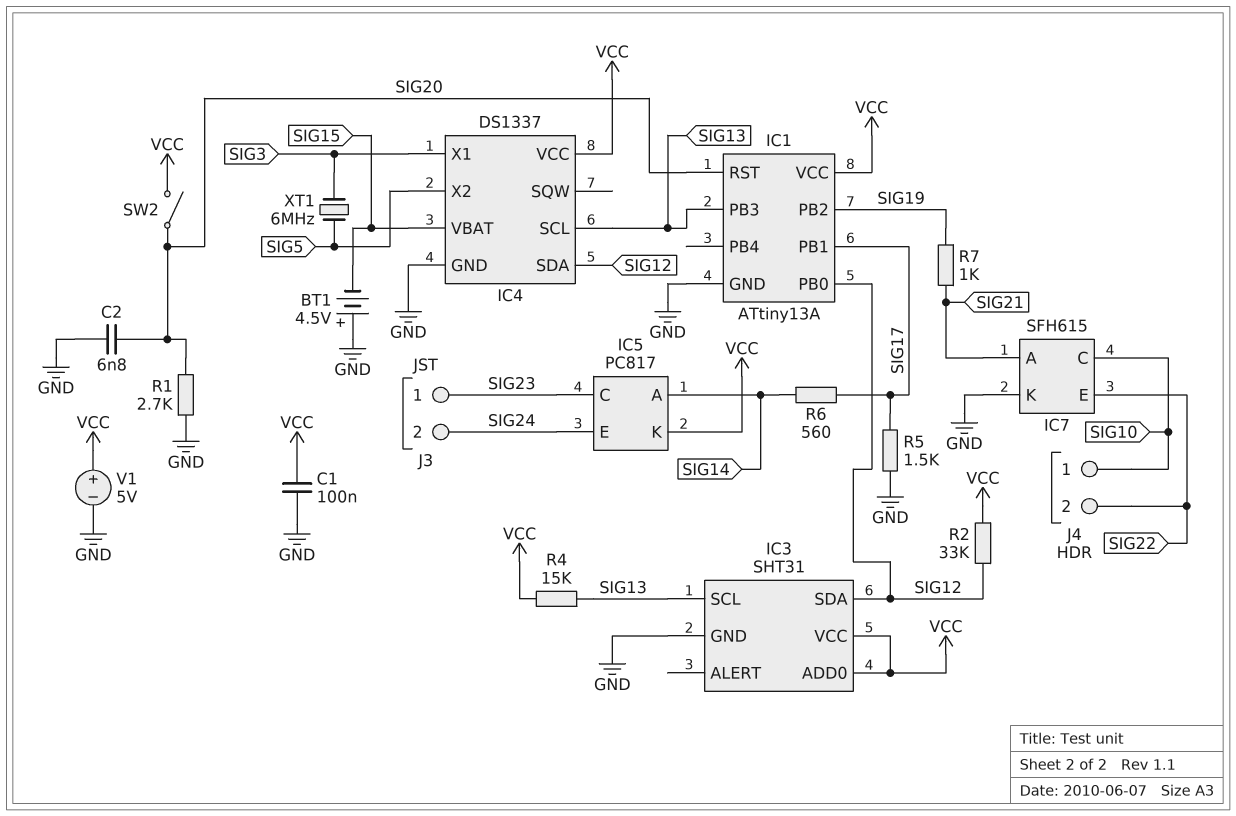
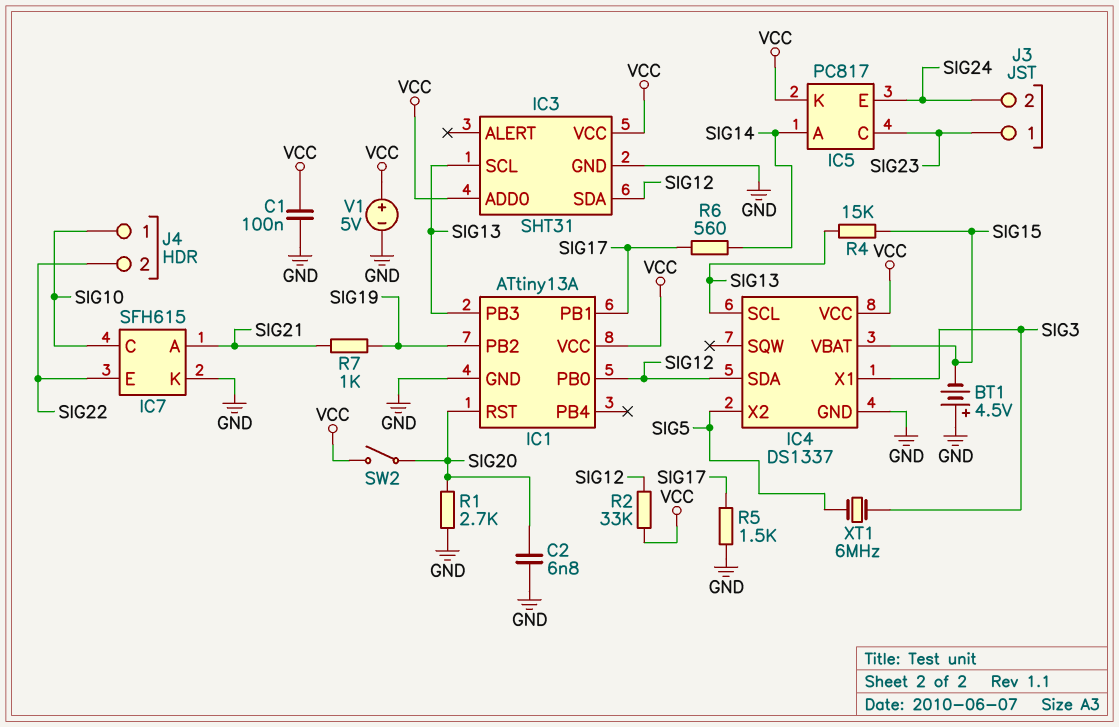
R4: 15k (SIG13, VCC) -> 15k (SIG13, SIG15)

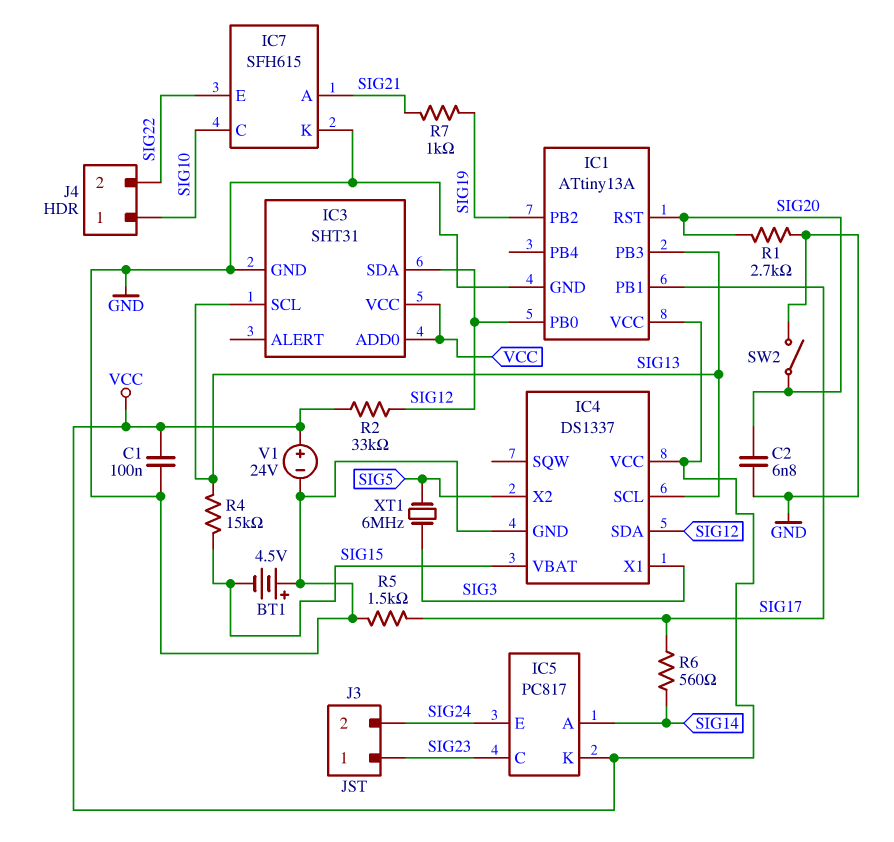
SW2: switch (SIG20, VCC) -> switch (GND, SIG20)
V1: 5V (plus VCC, minus GND) -> 24V (plus VCC, minus GND)

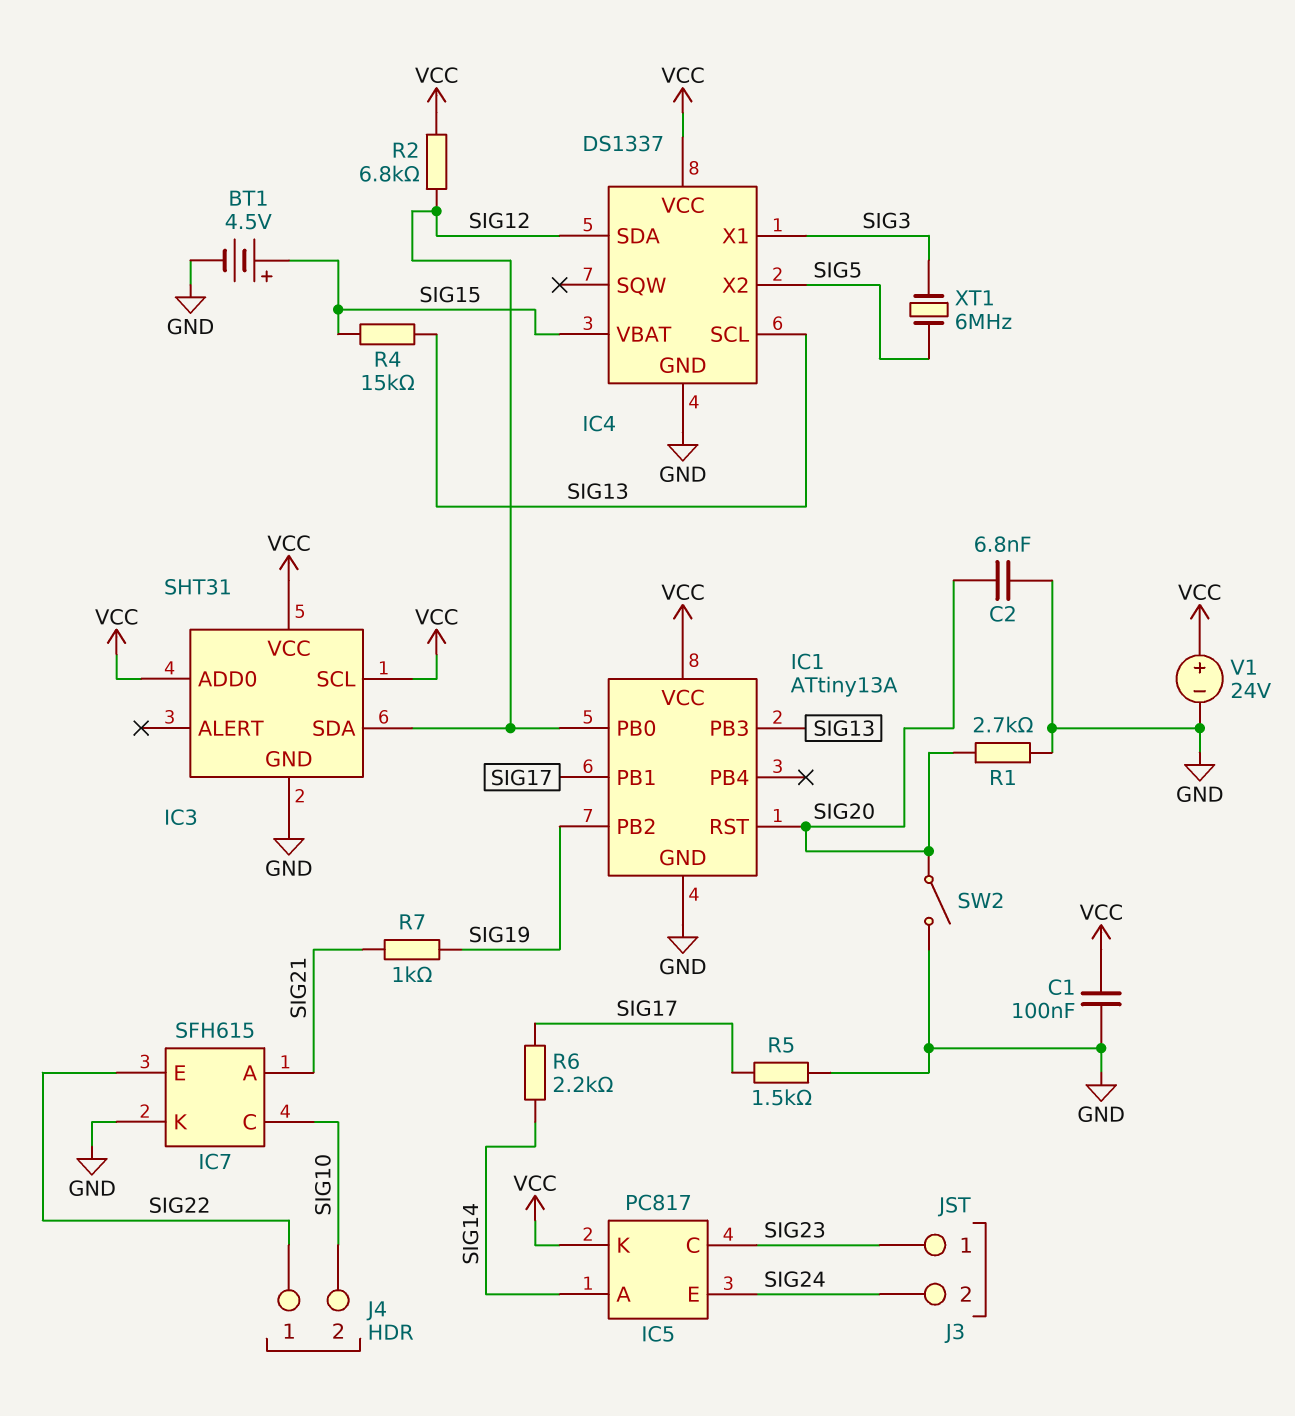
BT1: 4.5V (plus GND, minus SIG15) -> 4.5V (plus SIG15, minus GND)
IC3 pin SCL: SIG13 -> VCC
J4 pin 1: SIG10 -> SIG22
J4 pin 2: SIG22 -> SIG10
R2: 33k (SIG12, VCC) -> 6.8k (SIG12, VCC)
R6: 560 (SIG14, SIG17) -> 2.2k (SIG14, SIG17)

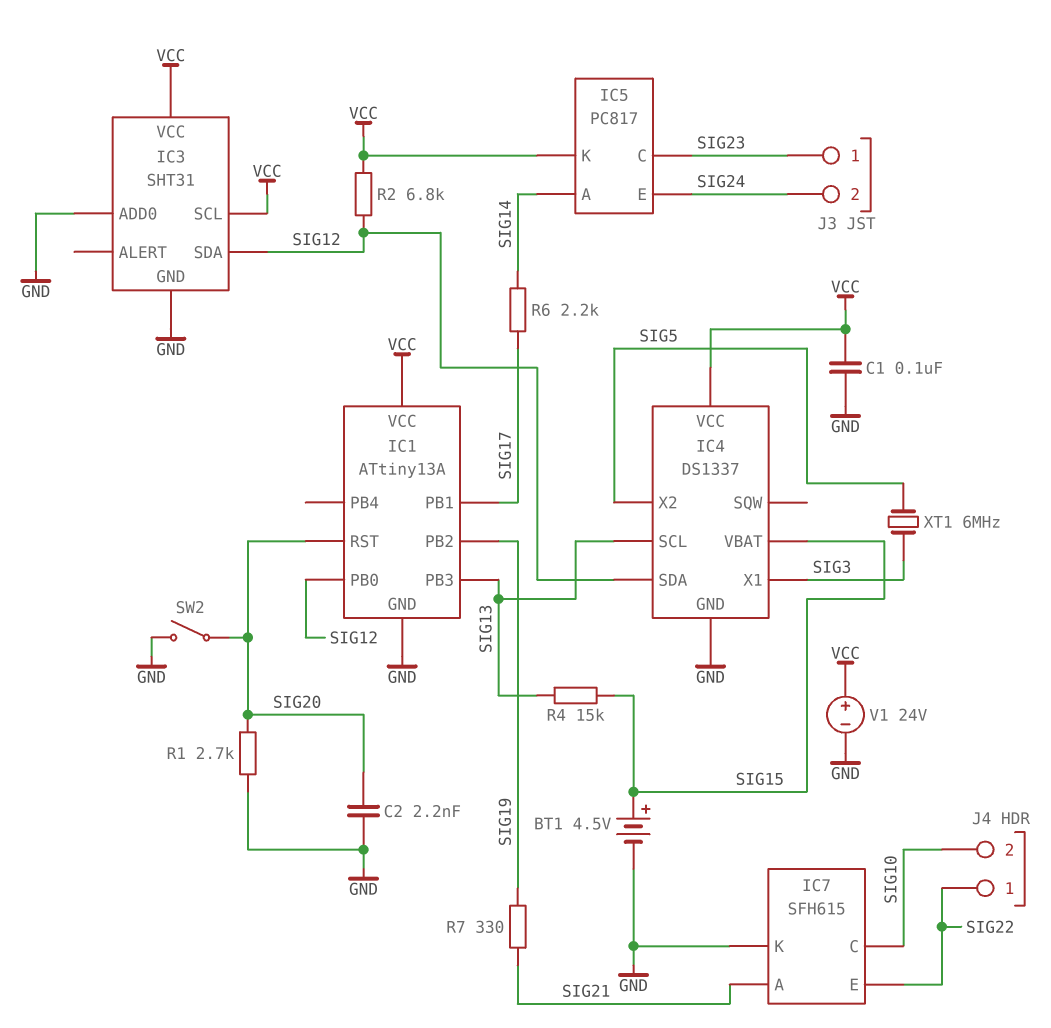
C2: 6.8nF (GND, SIG20) -> 2.2nF (GND, SIG20)
IC3 pin ADD0: VCC -> GND
R5: 1.5k (GND, SIG17) -> none
R7: 1k (SIG19, SIG21) -> 330 (SIG19, SIG21)

